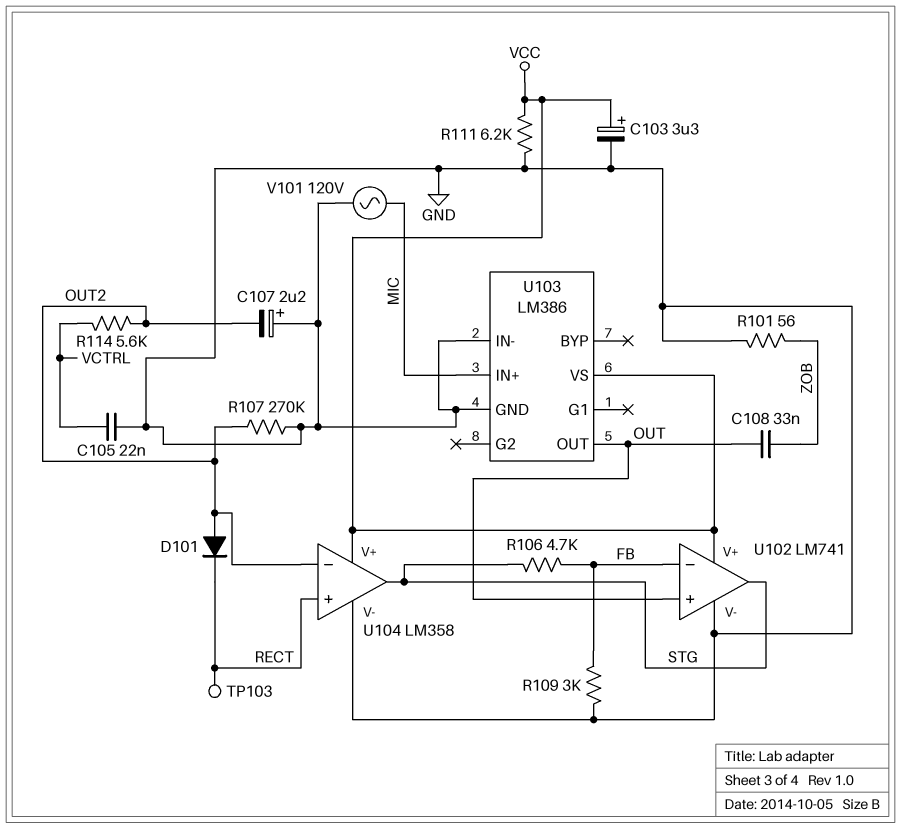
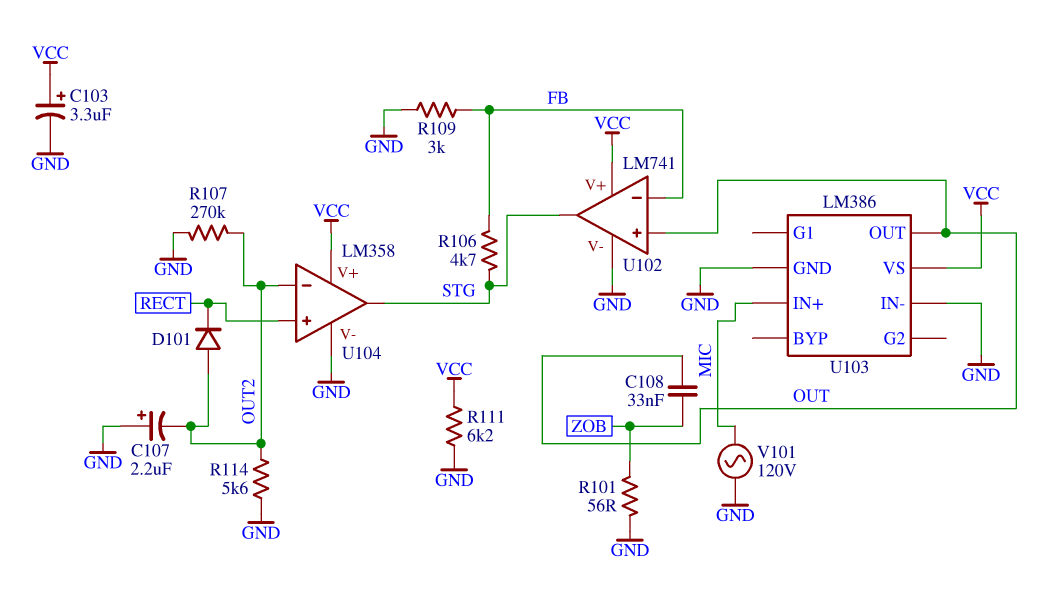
C105: 22nF (GND, VCTRL) -> none
R114: 5.6k (OUT2, VCTRL) -> 5.6k (GND, OUT2)
TP103: test point (RECT) -> none

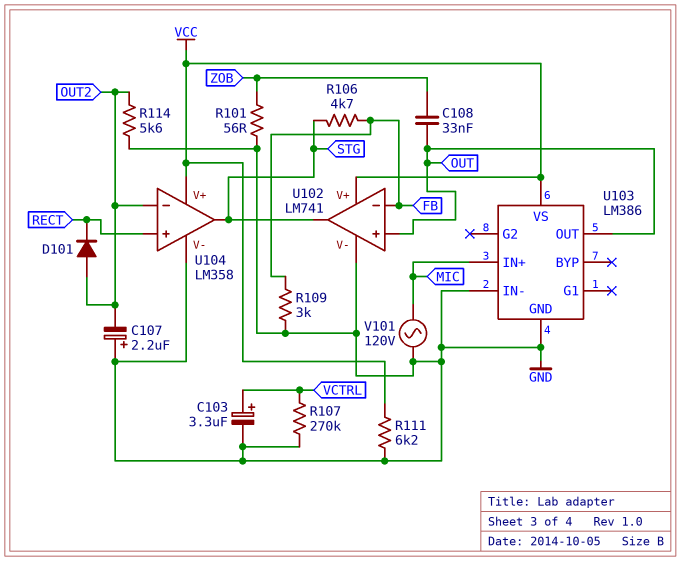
C103: 3.3uF (plus VCC, minus GND) -> 3.3uF (plus VCTRL, minus GND)
R107: 270k (GND, OUT2) -> 270k (GND, VCTRL)

